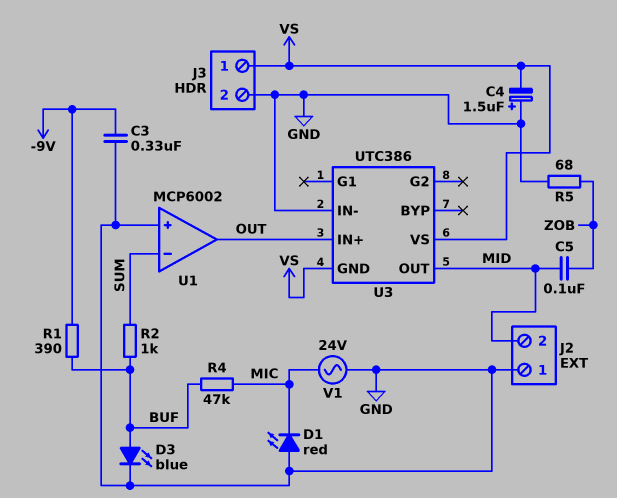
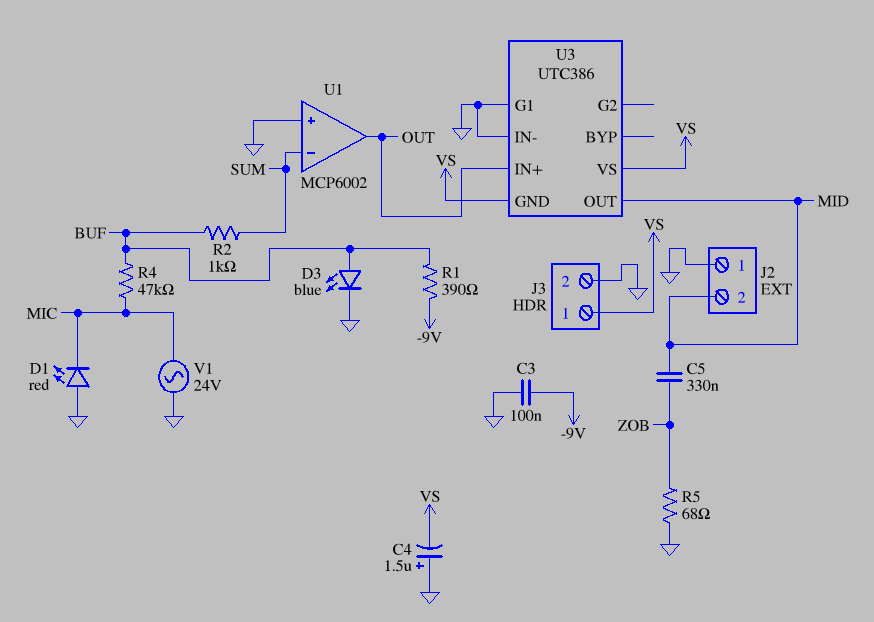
C3: 330nF (-9V, GND) -> 100nF (-9V, GND)
C5: 100nF (MID, ZOB) -> 330nF (MID, ZOB)
U3 pin G1: none -> GND

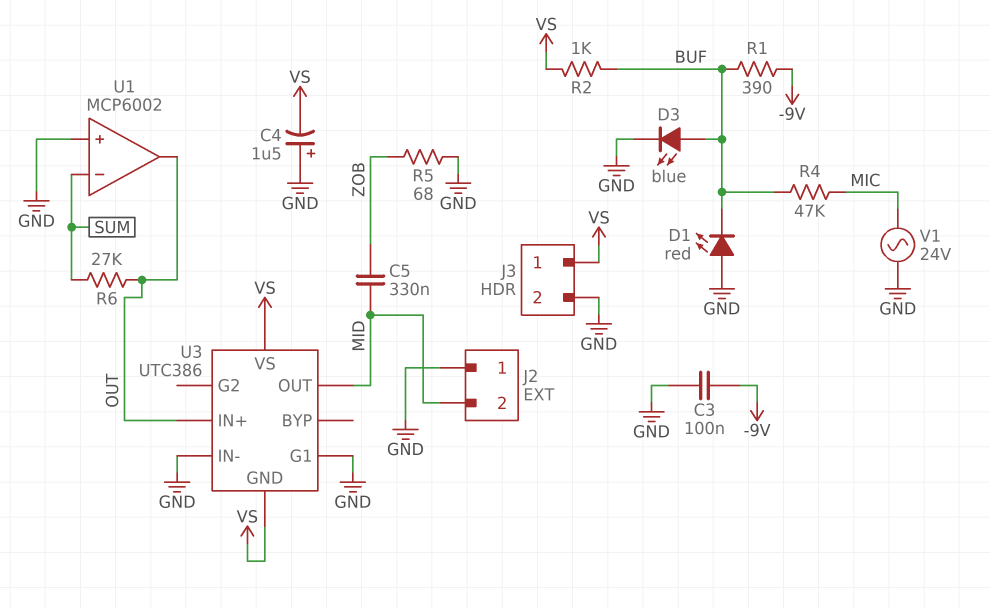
D1: LED red (A GND, K MIC) -> LED red (A GND, K BUF)
R2: 1k (BUF, SUM) -> 1k (BUF, VS)
R6: none -> 27k (OUT, SUM)

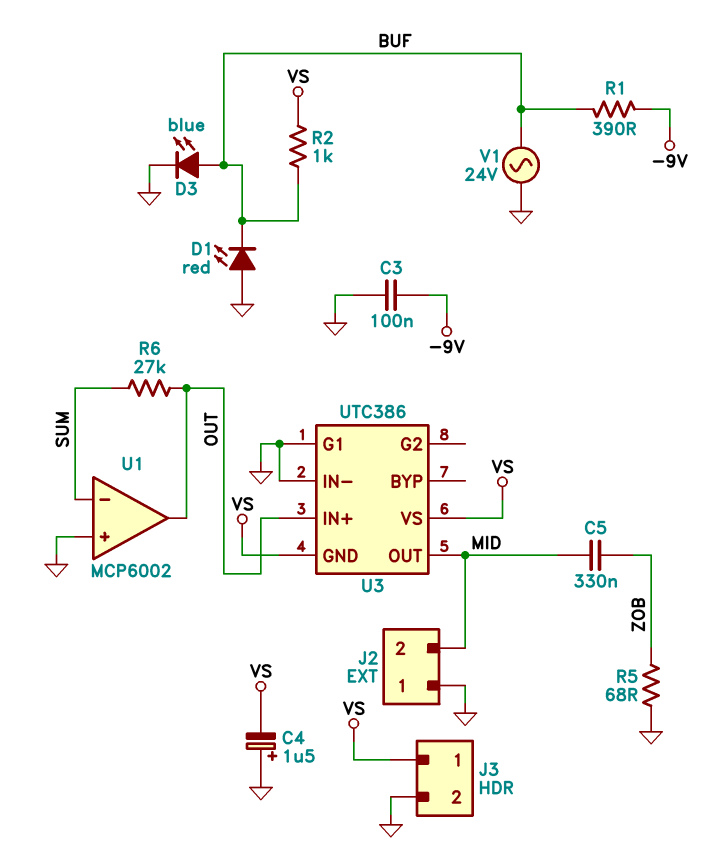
R4: 47k (BUF, MIC) -> none
V1: AC 24V (GND, MIC) -> AC 24V (BUF, GND)

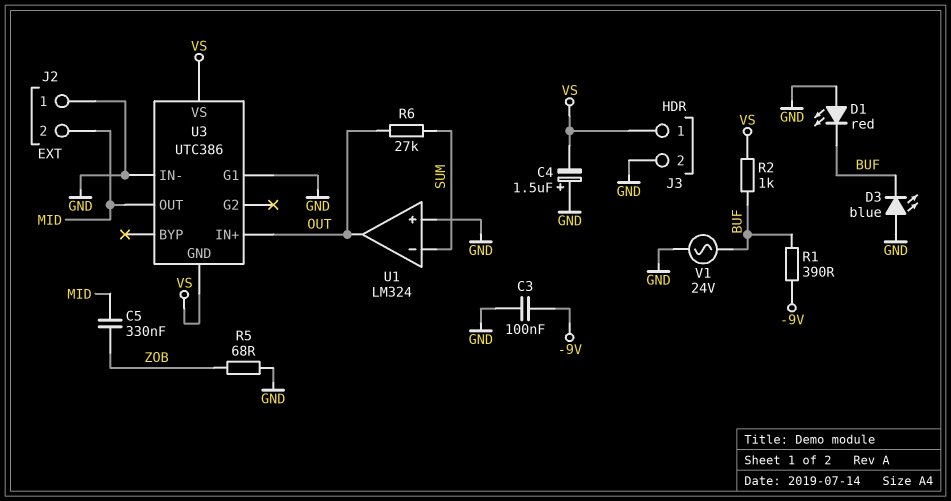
D3: LED blue (A BUF, K GND) -> LED blue (A GND, K BUF)
U1: MCP6002 -> LM324

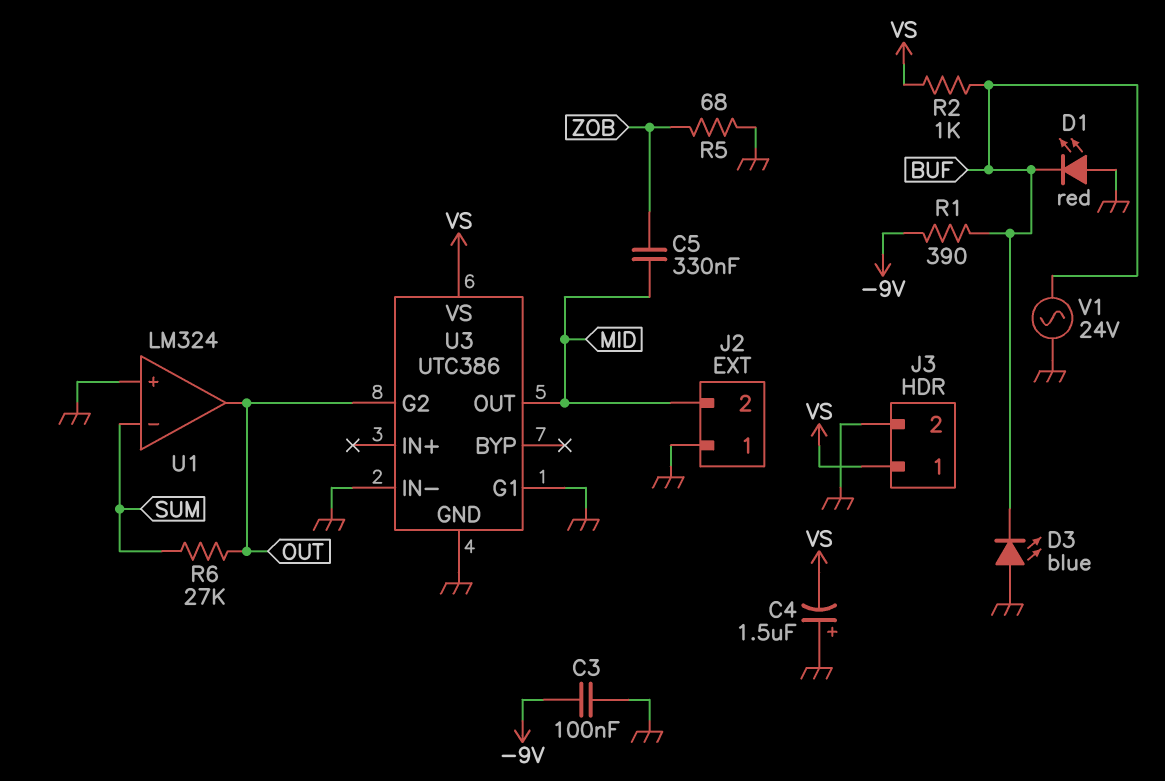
U3 pin G2: none -> OUT
U3 pin GND: VS -> GND
U3 pin IN+: OUT -> none

